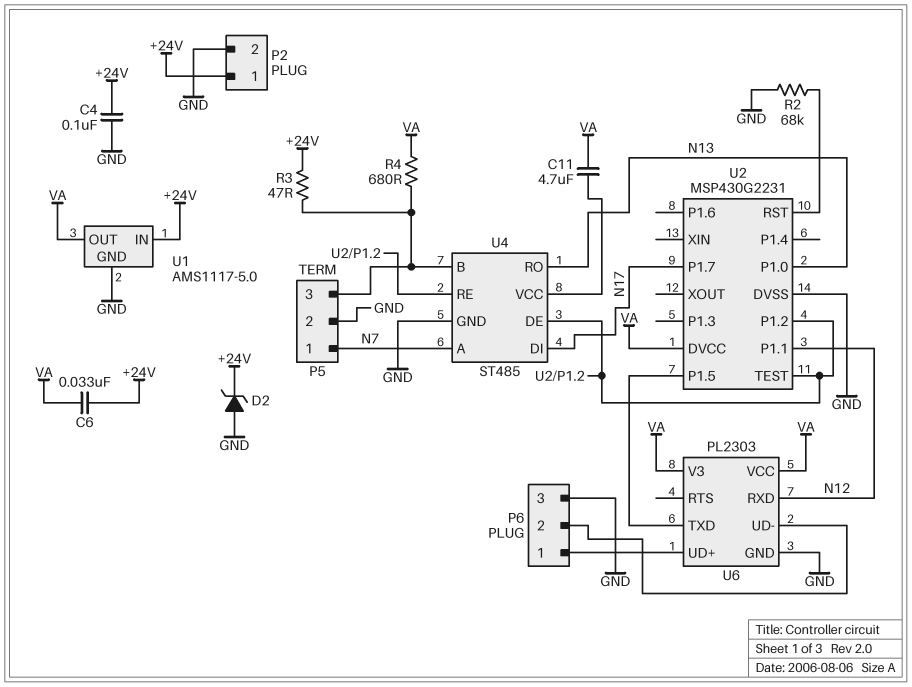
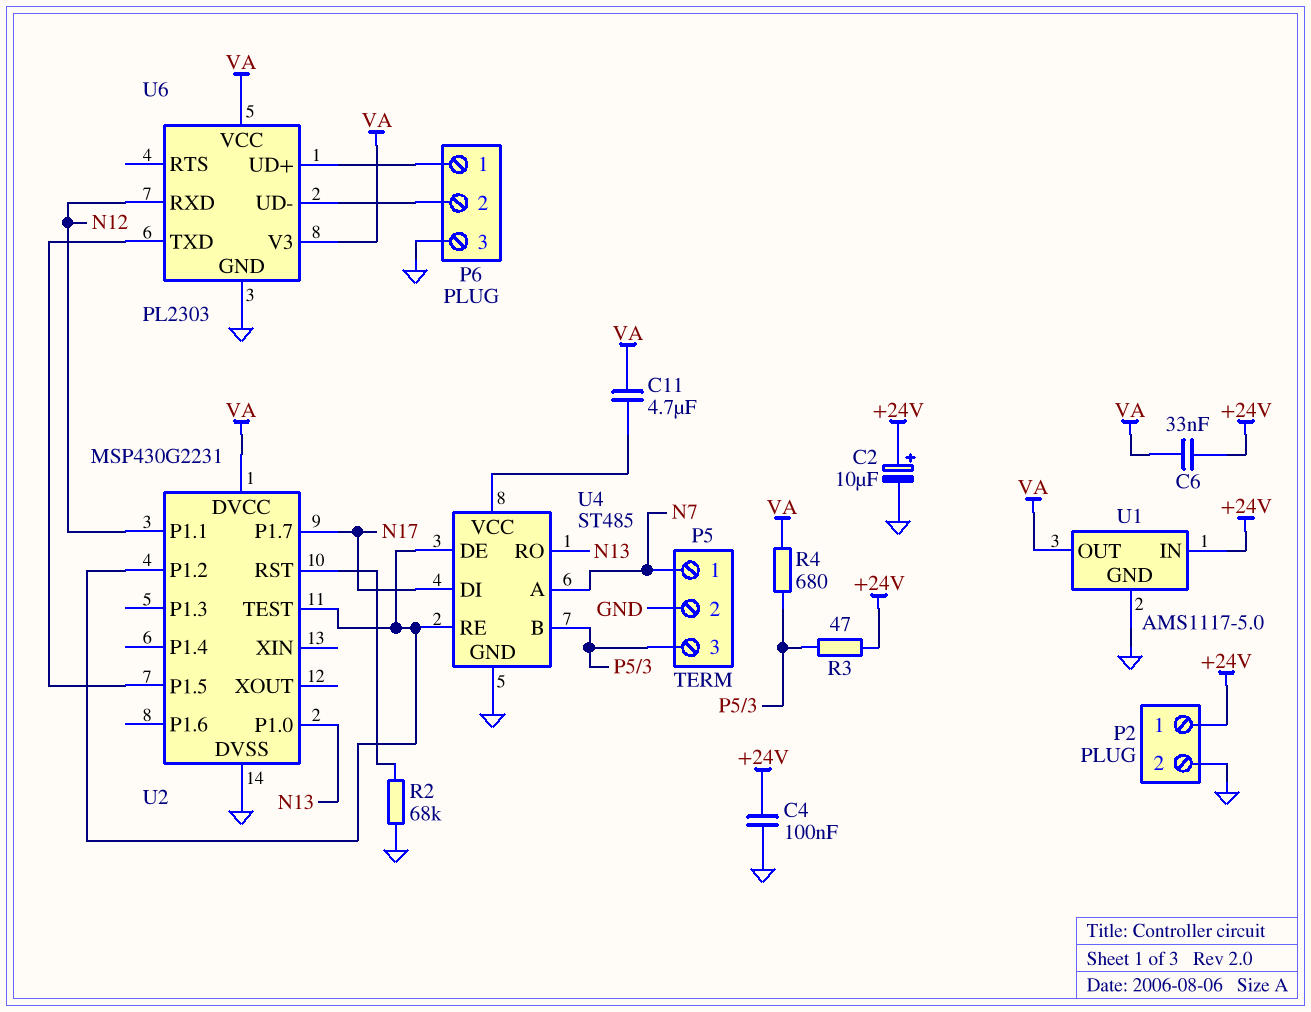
C2: none -> 10uF (plus +24V, minus GND)
D2: zener (A GND, K +24V) -> none

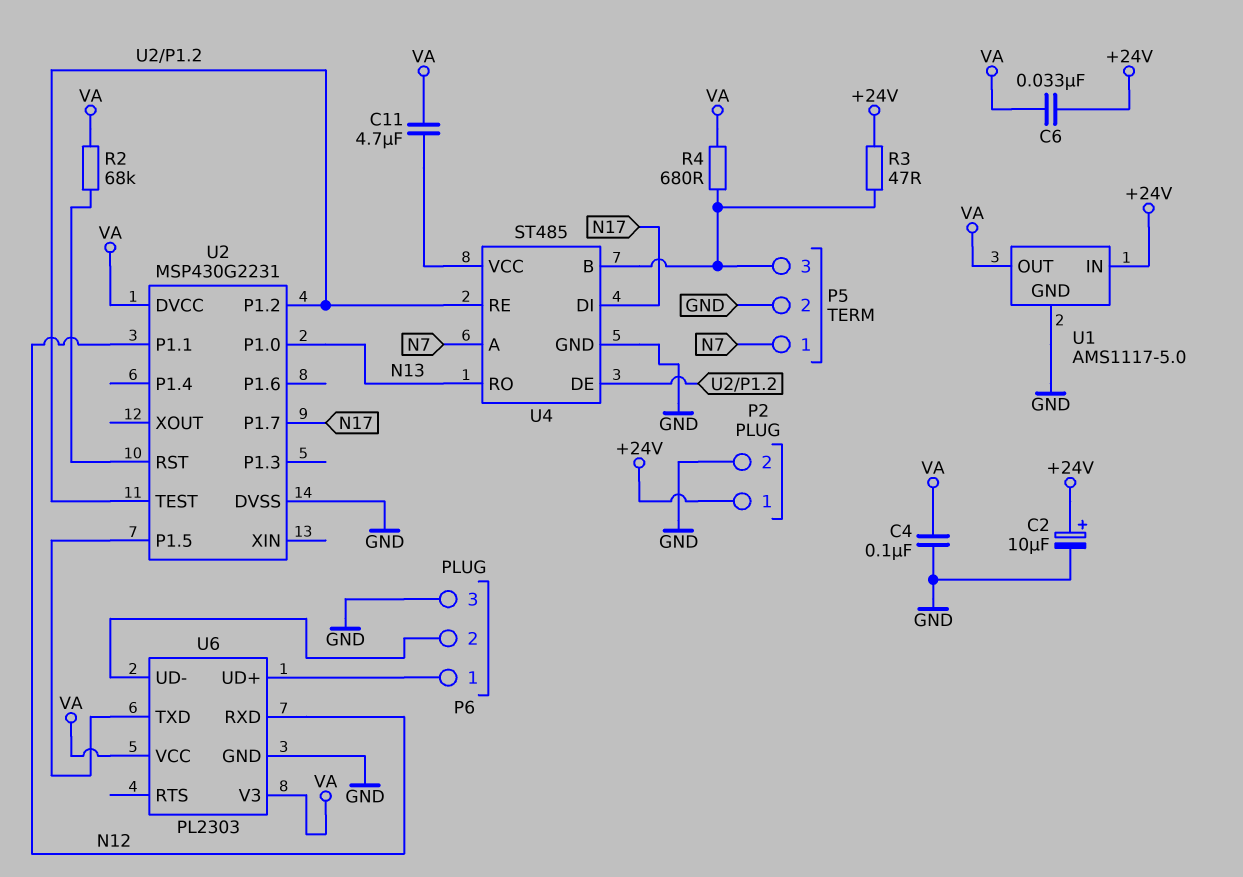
C4: 100nF (+24V, GND) -> 100nF (GND, VA)
R2: 68k (GND, U2/RST) -> 68k (U2/RST, VA)

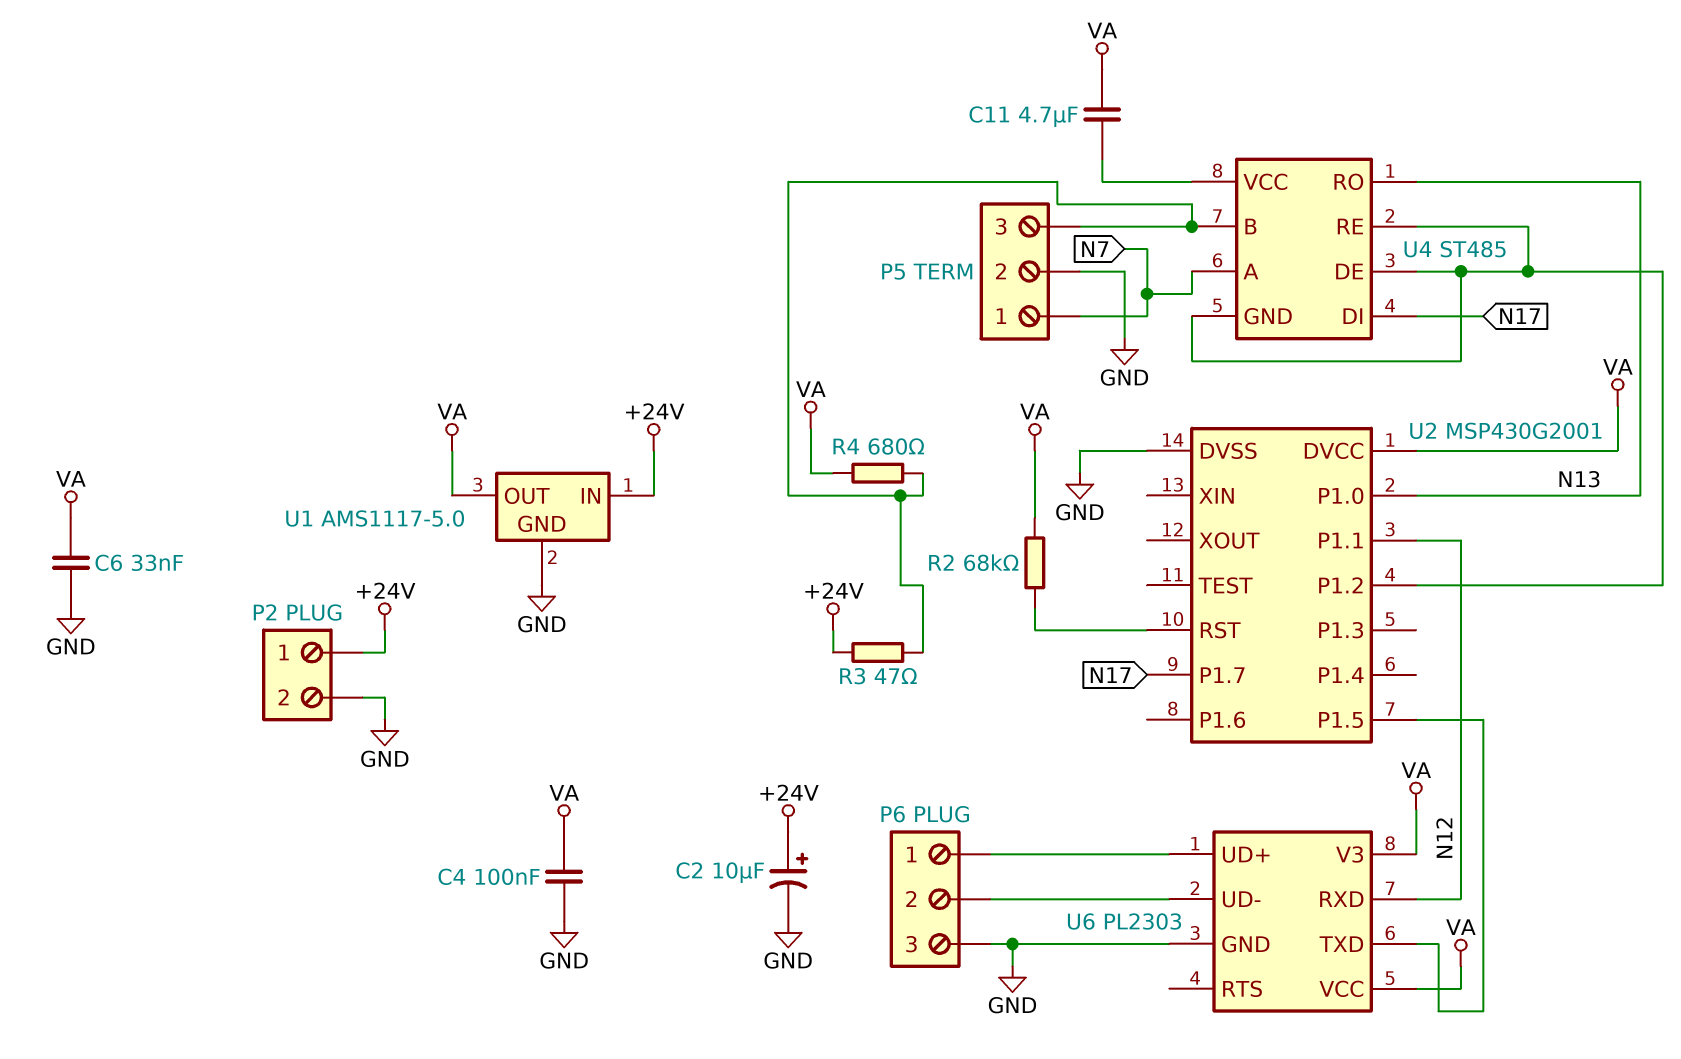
C6: 33nF (+24V, VA) -> 33nF (GND, VA)
U2: MSP430G2231 -> MSP430G2001
U2 pin TEST: U2/P1.2 -> none
U4 pin GND: GND -> U2/P1.2

